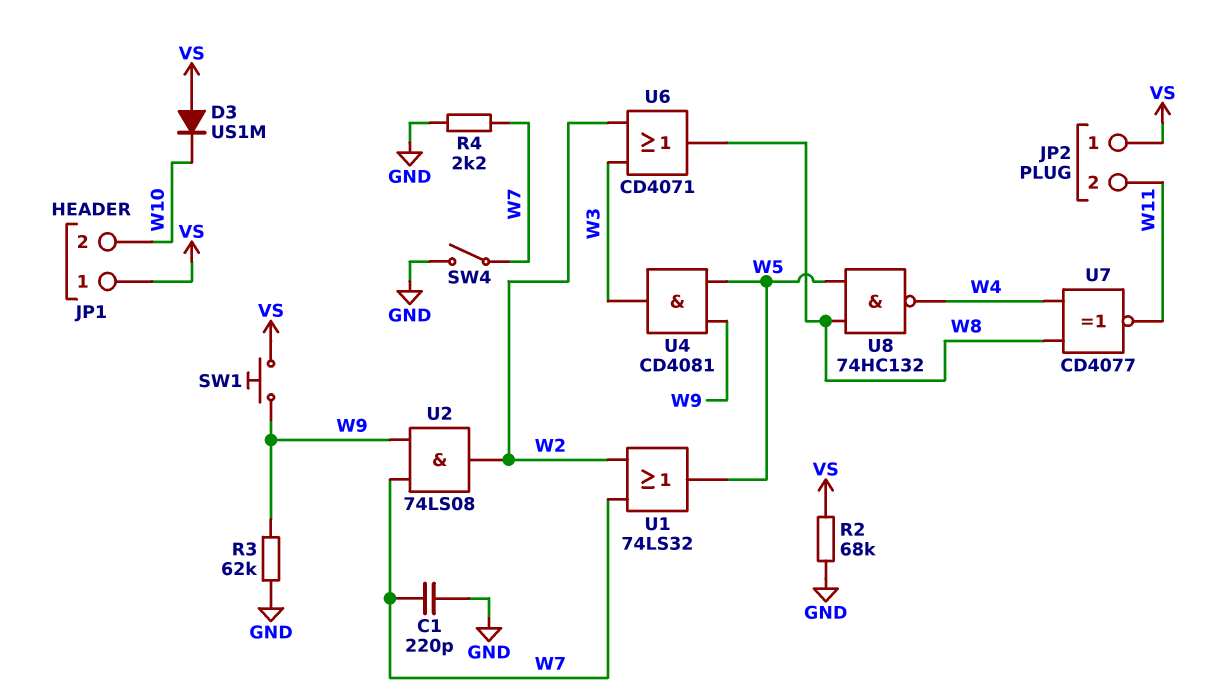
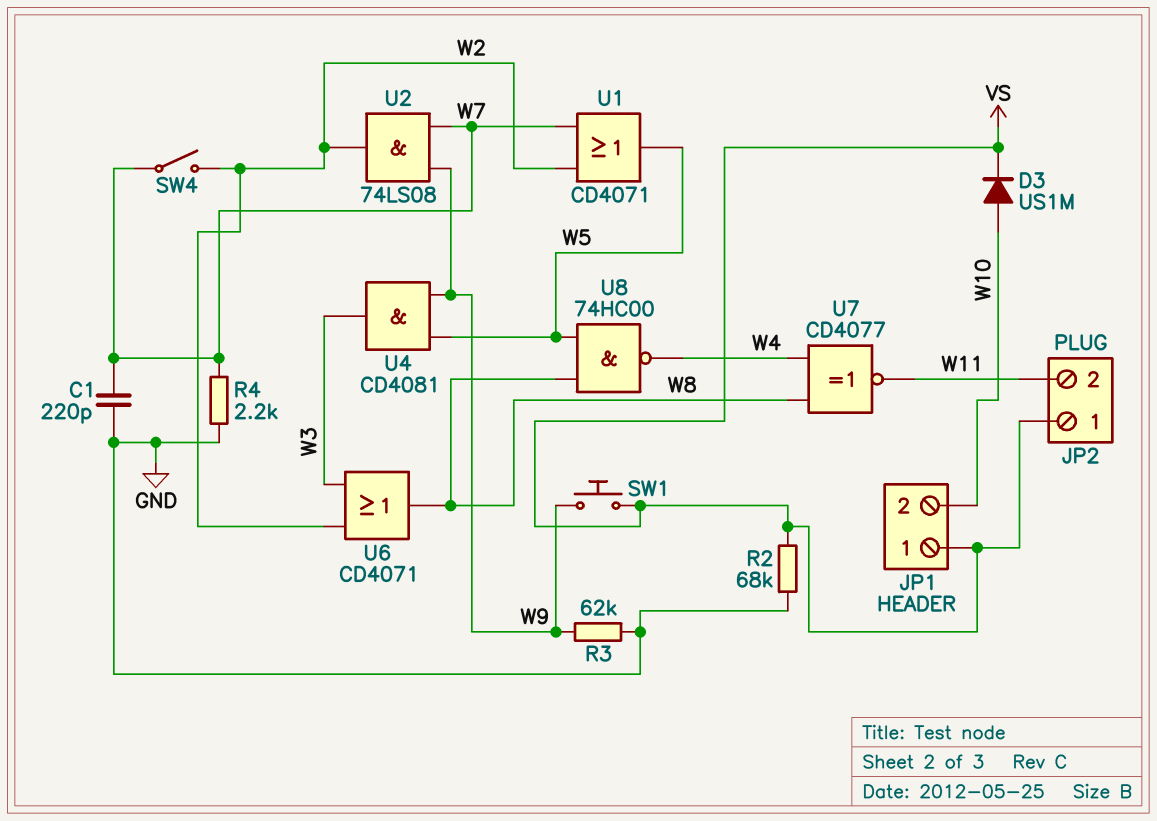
D3: diode US1M (A VS, K W10) -> diode US1M (A W10, K VS)
SW4: switch (GND, W7) -> switch (W2, W7)
U1: OR 74LS32 (in W2, in W7, out W5) -> OR CD4071 (in W2, in W7, out W5)
U8: NAND 74HC132 (in W5, in W8, out W4) -> NAND 74HC00 (in W5, in W8, out W4)

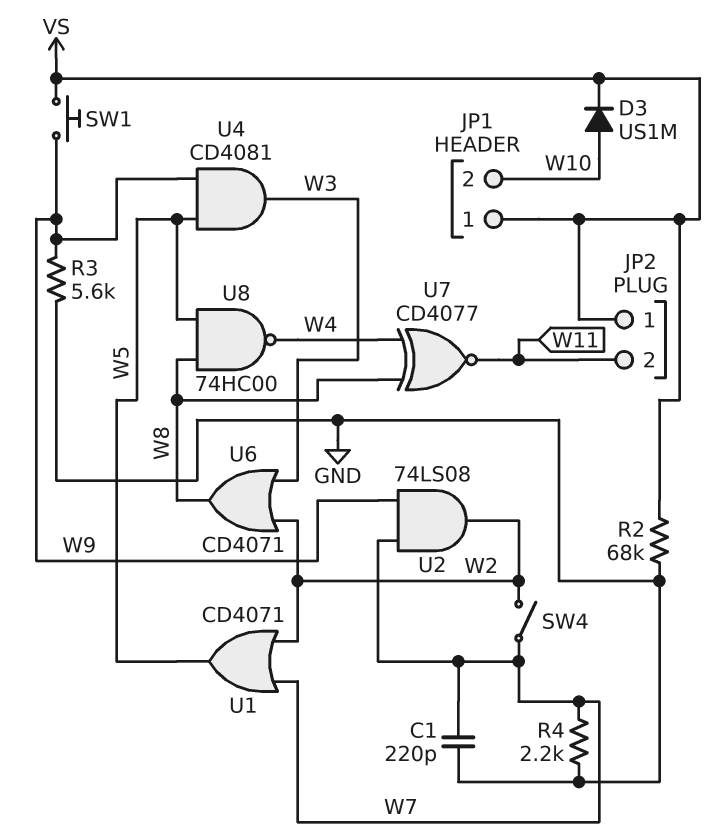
R3: 62k (GND, W9) -> 5.6k (GND, W9)

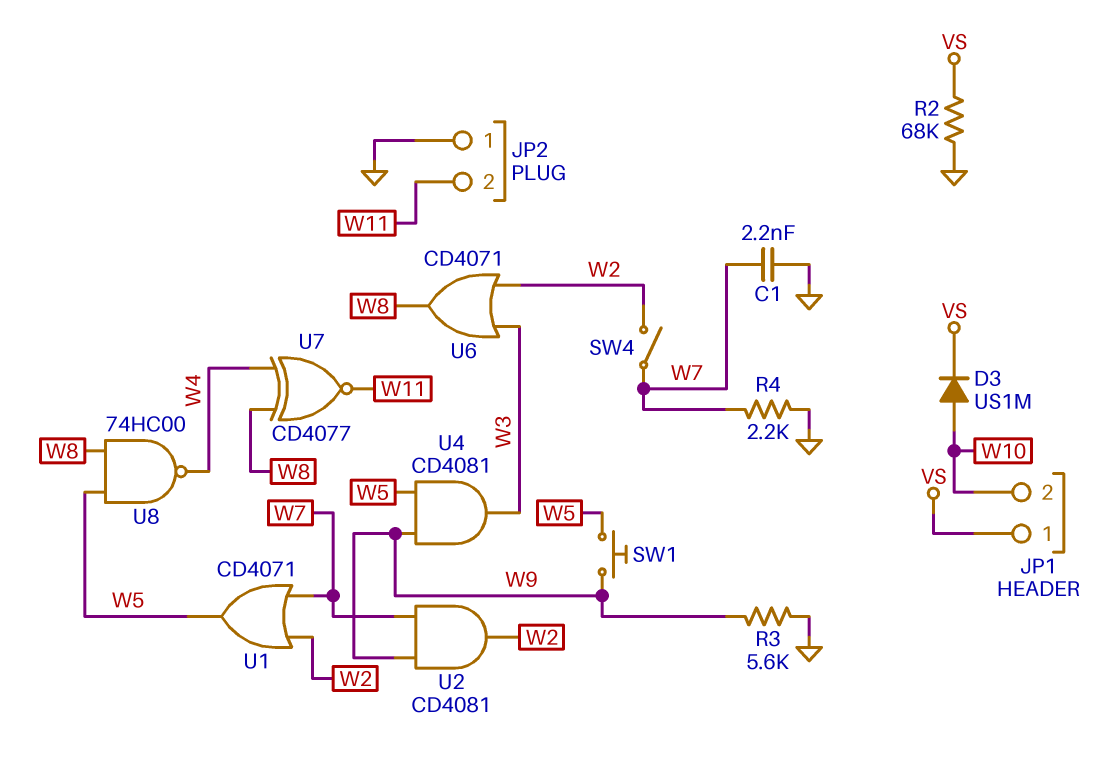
C1: 220pF (GND, W7) -> 2.2nF (GND, W7)
JP2 pin 1: VS -> GND
SW1: button (VS, W9) -> button (W5, W9)
U2: AND 74LS08 (in W7, in W9, out W2) -> AND CD4081 (in W7, in W9, out W2)

